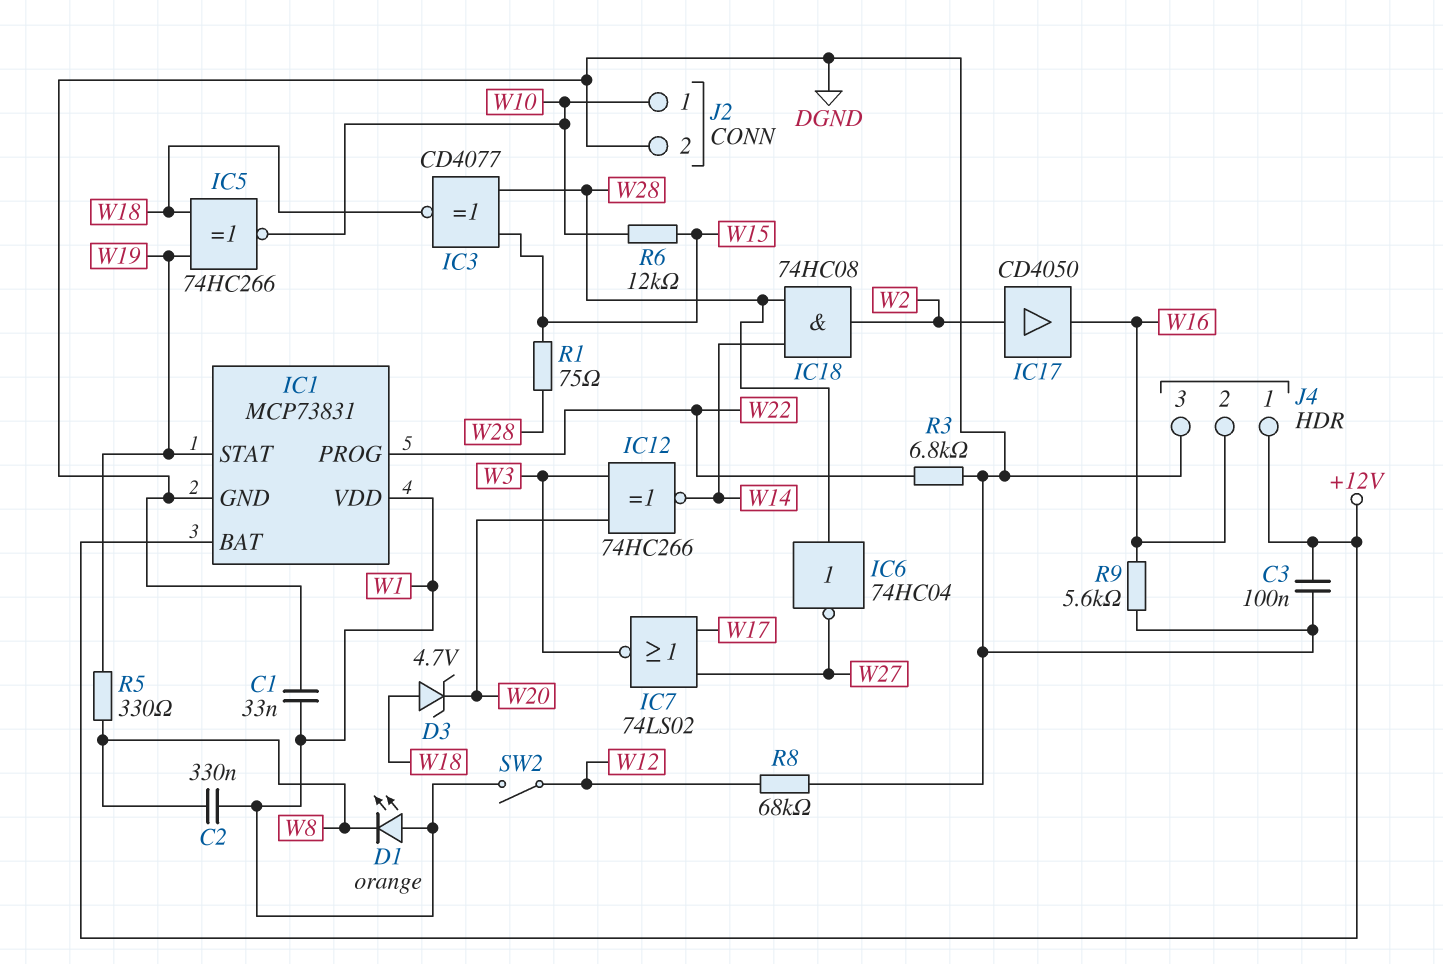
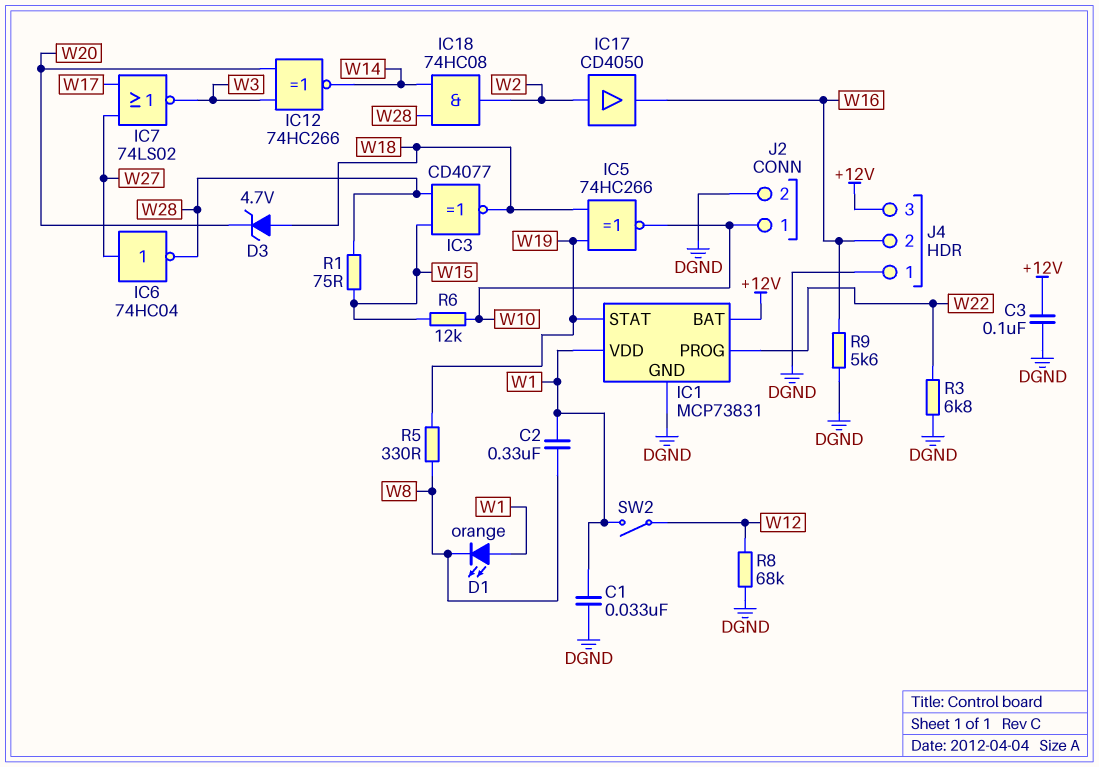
IC6: NOT 74HC04 (in W28, out W27) -> NOT 74HC04 (in W27, out W28)
J4 pin 1: +12V -> DGND
J4 pin 3: DGND -> +12V

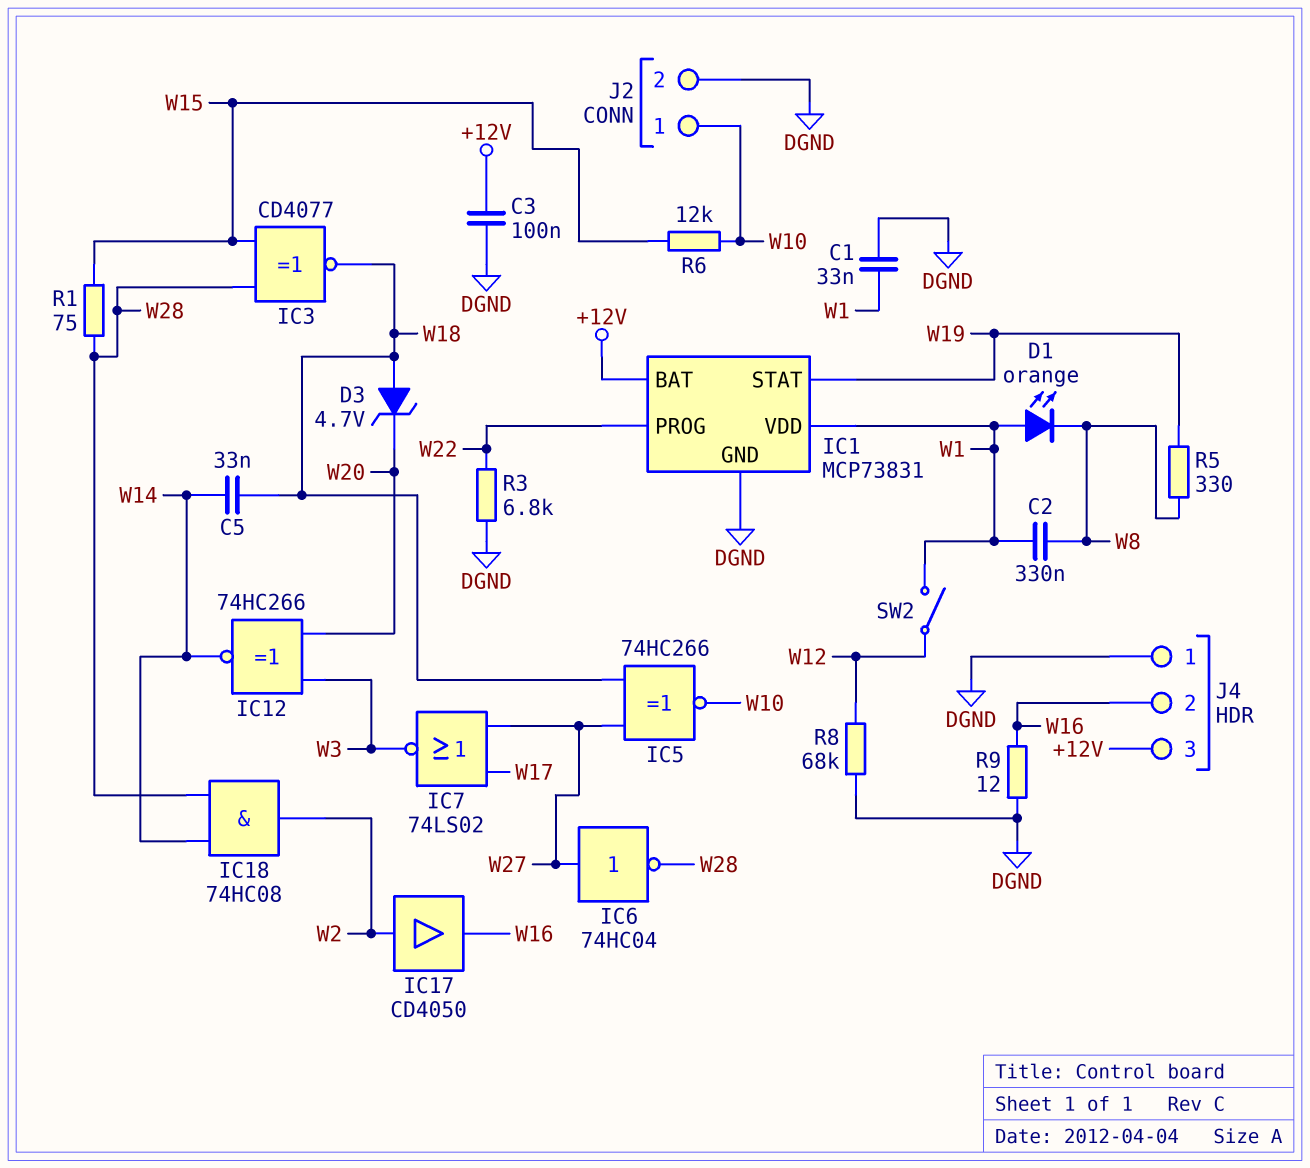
C5: none -> 33nF (W14, W18)
IC5: XNOR 74HC266 (in W18, in W19, out W10) -> XNOR 74HC266 (in W18, in W27, out W10)
R9: 5.6k (DGND, W16) -> 12 (DGND, W16)

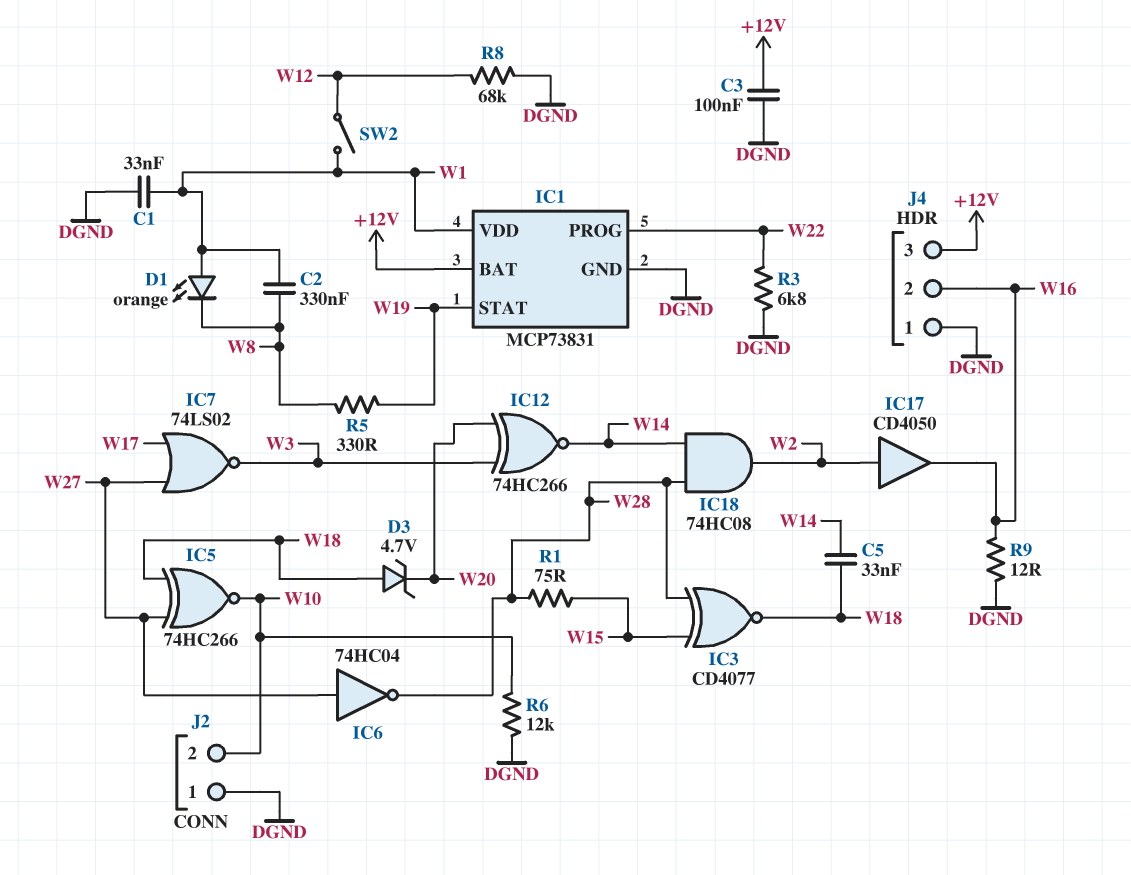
J2 pin 1: W10 -> DGND
J2 pin 2: DGND -> W10
R6: 12k (W10, W15) -> 12k (DGND, W10)

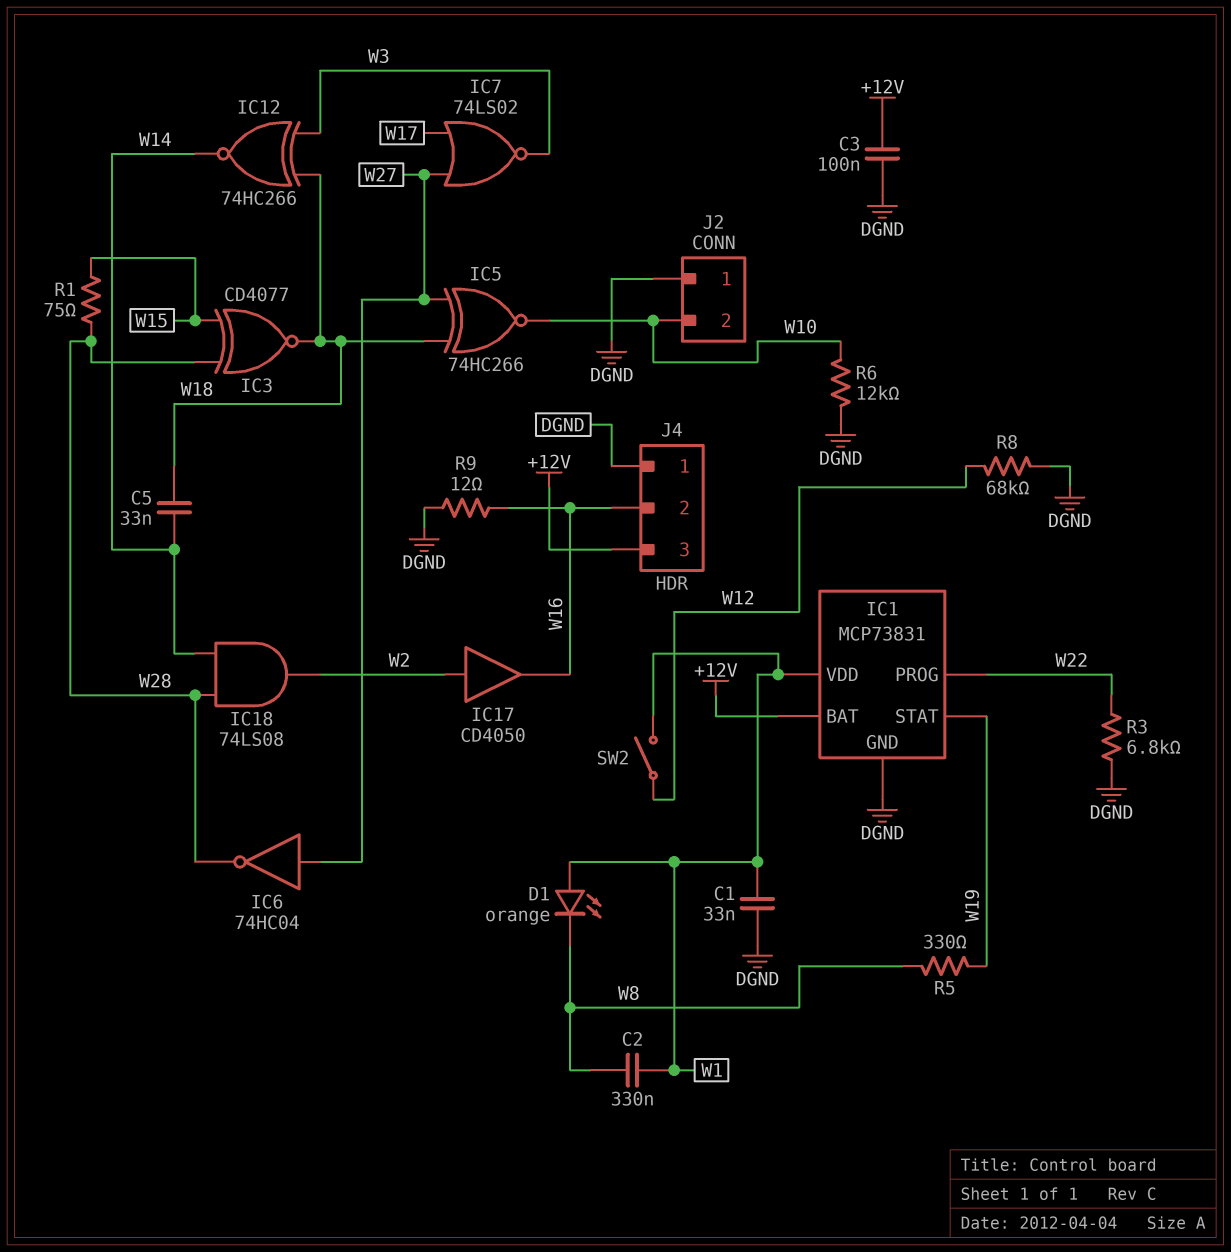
D3: zener 4.7V (A W18, K W20) -> none
IC12: XNOR 74HC266 (in W3, in W20, out W14) -> XNOR 74HC266 (in W3, in W18, out W14)
IC18: AND 74HC08 (in W14, in W28, out W2) -> AND 74LS08 (in W14, in W28, out W2)

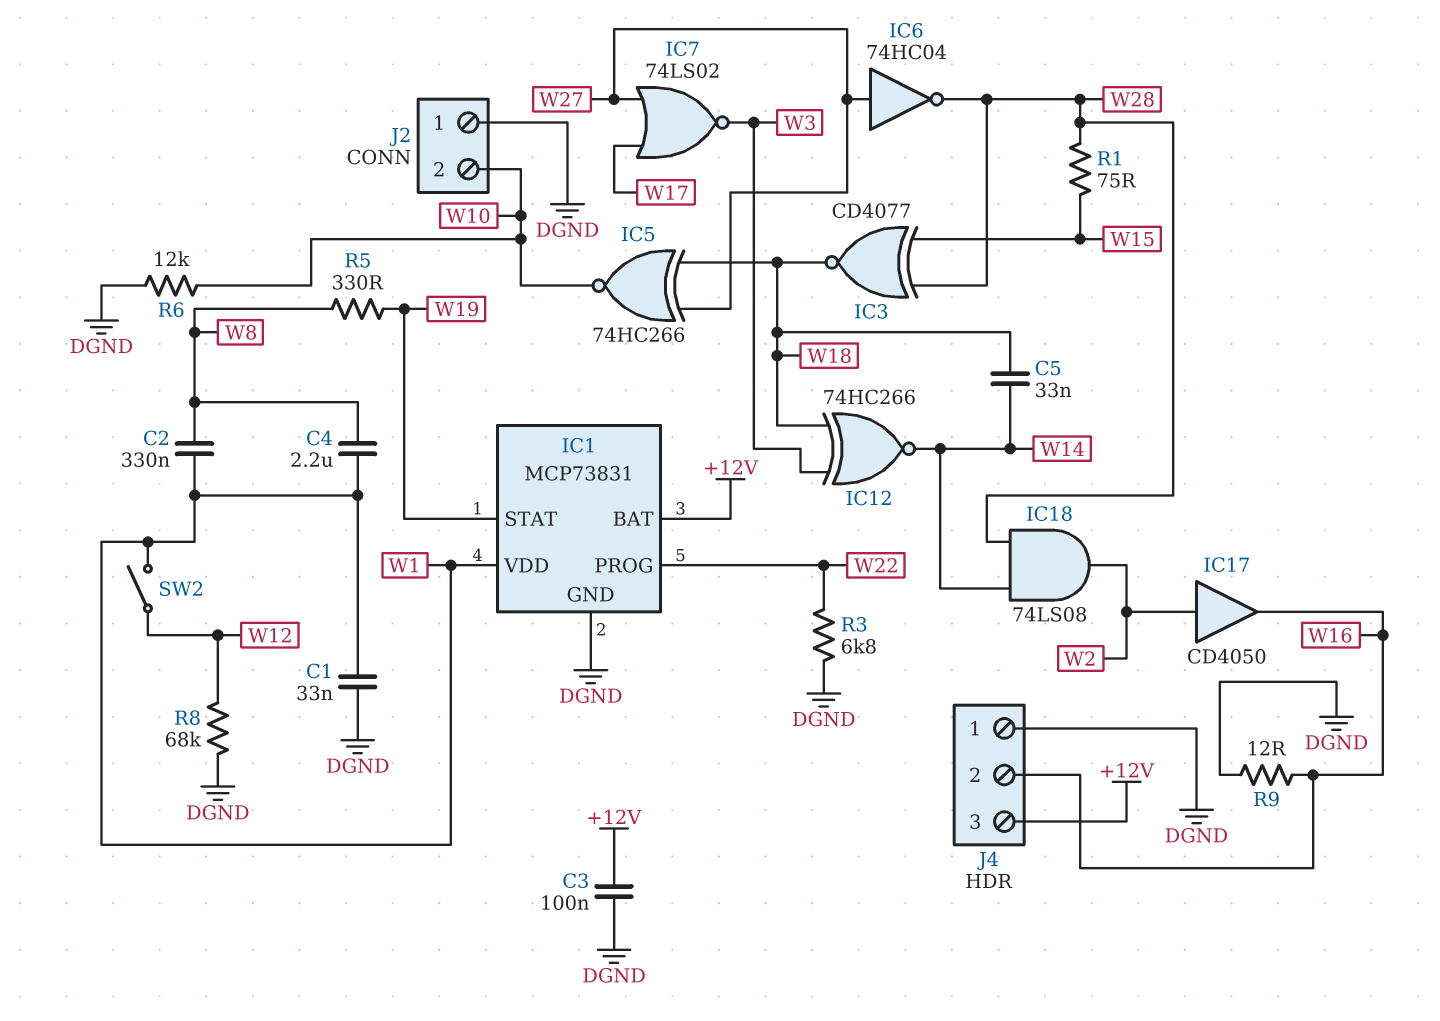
C4: none -> 2.2uF (W1, W8)
D1: LED orange (A W1, K W8) -> none

